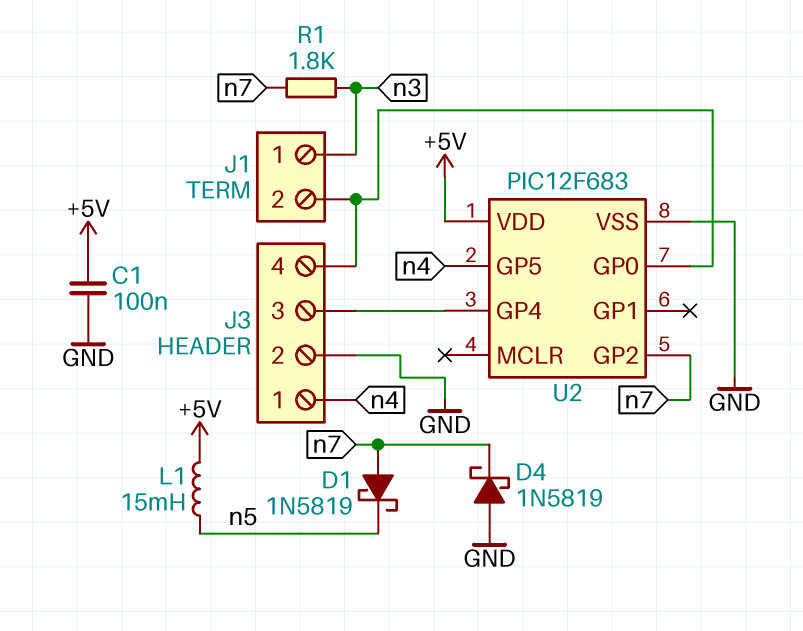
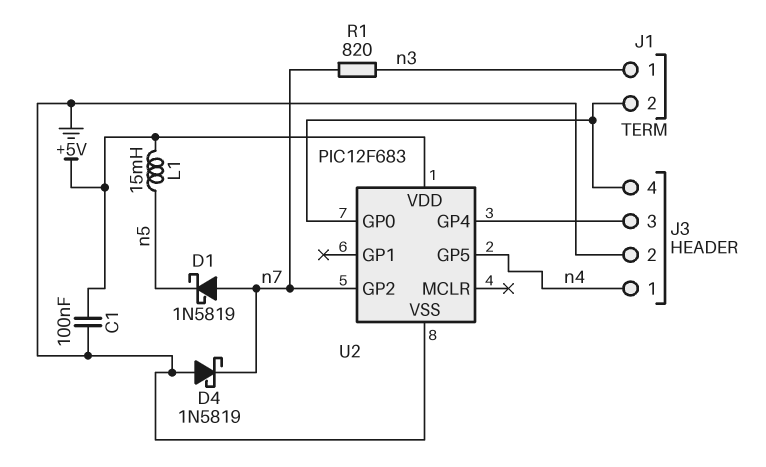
R1: 1.8k (n3, n7) -> 820 (n3, n7)

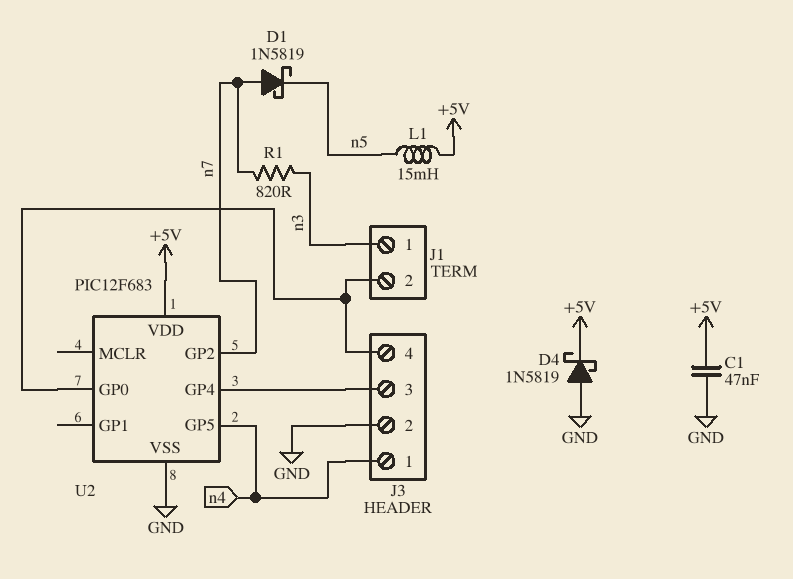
C1: 100nF (+5V, GND) -> 47nF (+5V, GND)
D4: schottky 1N5819 (A GND, K n7) -> schottky 1N5819 (A GND, K +5V)

